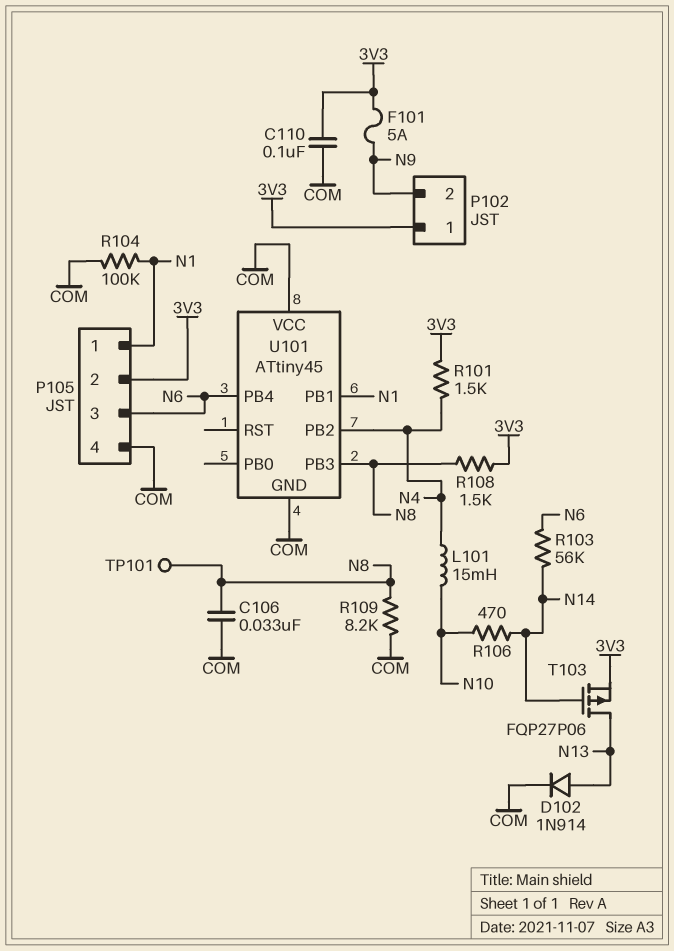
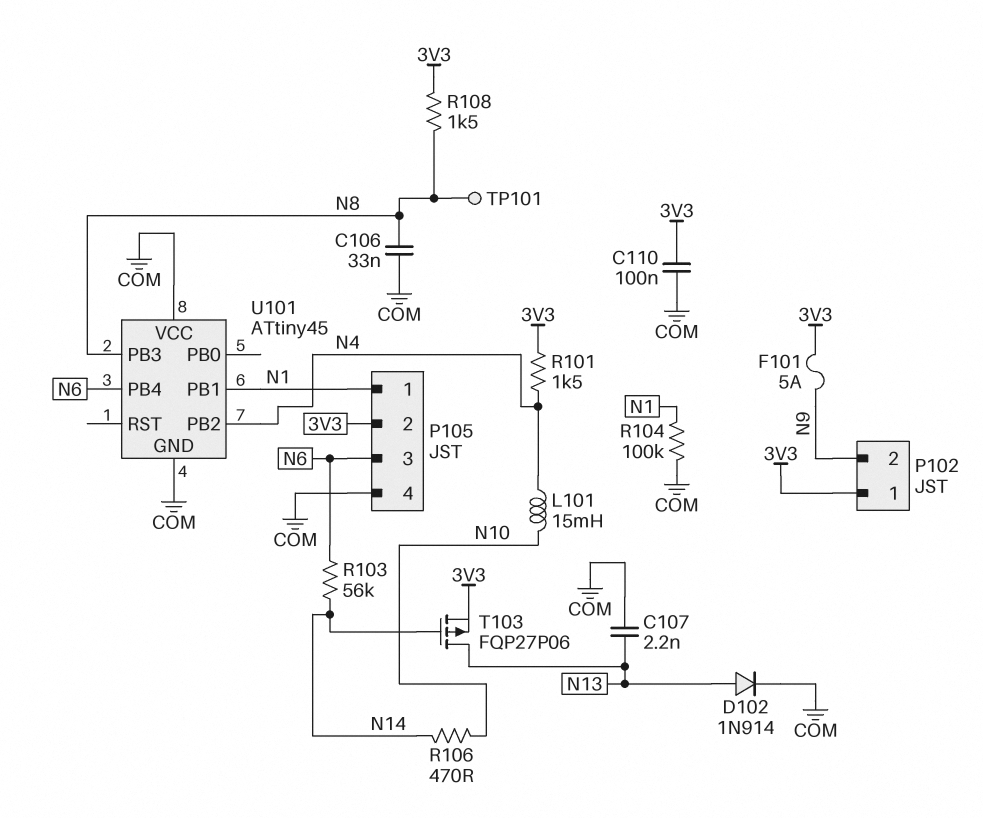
C107: none -> 2.2nF (COM, N13)
R109: 8.2k (COM, N8) -> none

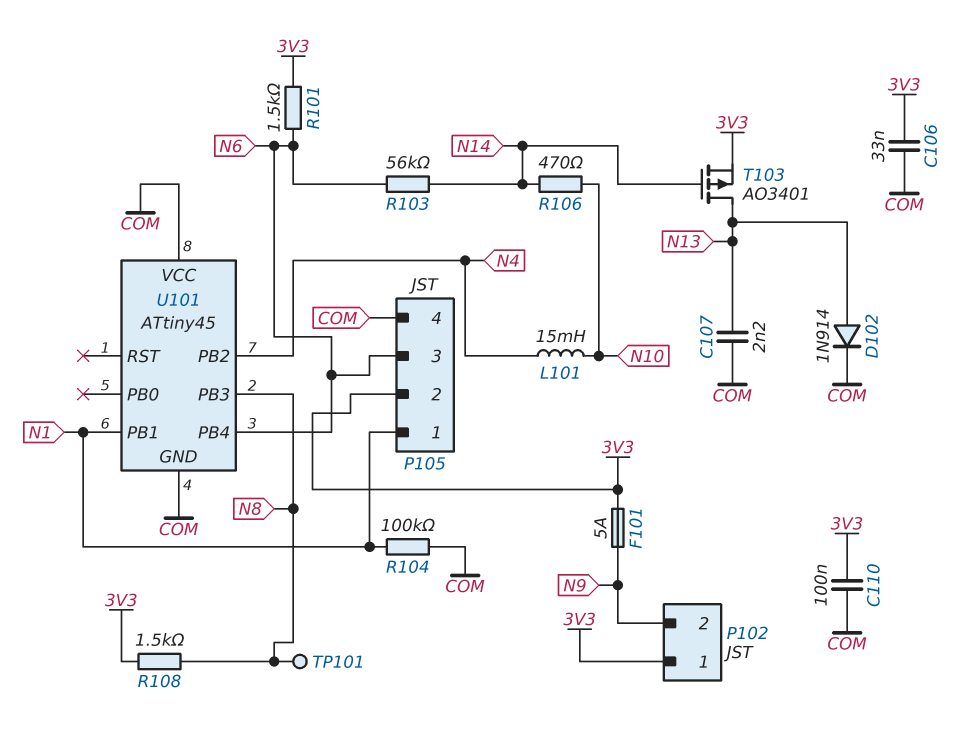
C106: 33nF (COM, N8) -> 33nF (3V3, COM)
R101: 1.5k (3V3, N4) -> 1.5k (3V3, N6)
T103: PMOS FQP27P06 (G N14, D N13, S 3V3) -> PMOS AO3401 (G N14, D N13, S 3V3)

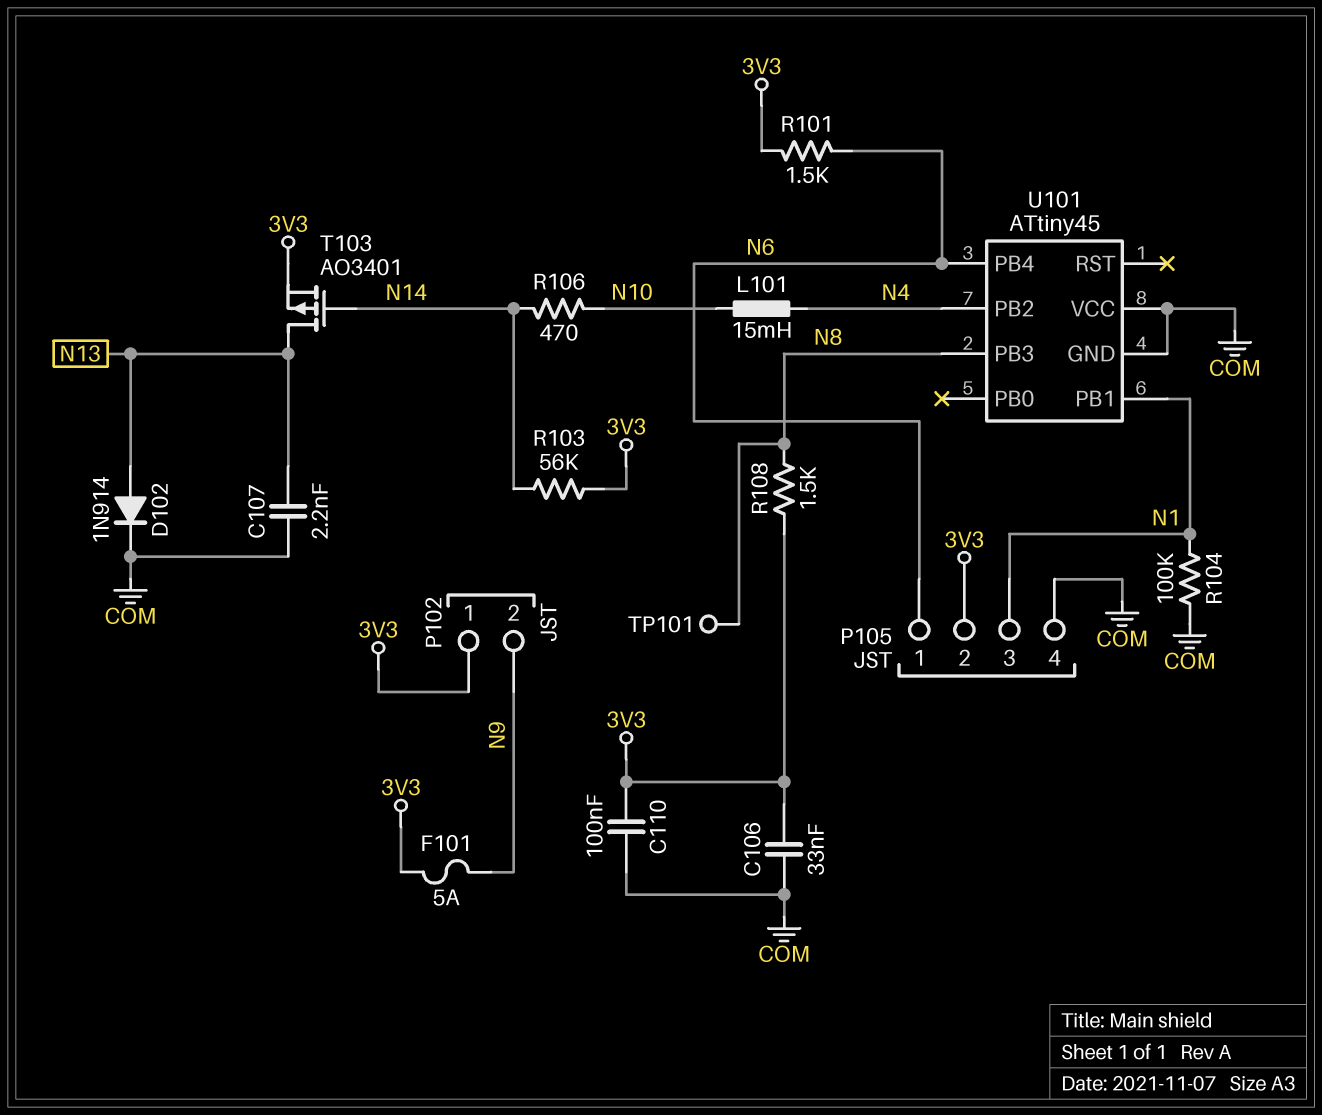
P105 pin 1: N1 -> N6
P105 pin 3: N6 -> N1
R103: 56k (N6, N14) -> 56k (3V3, N14)

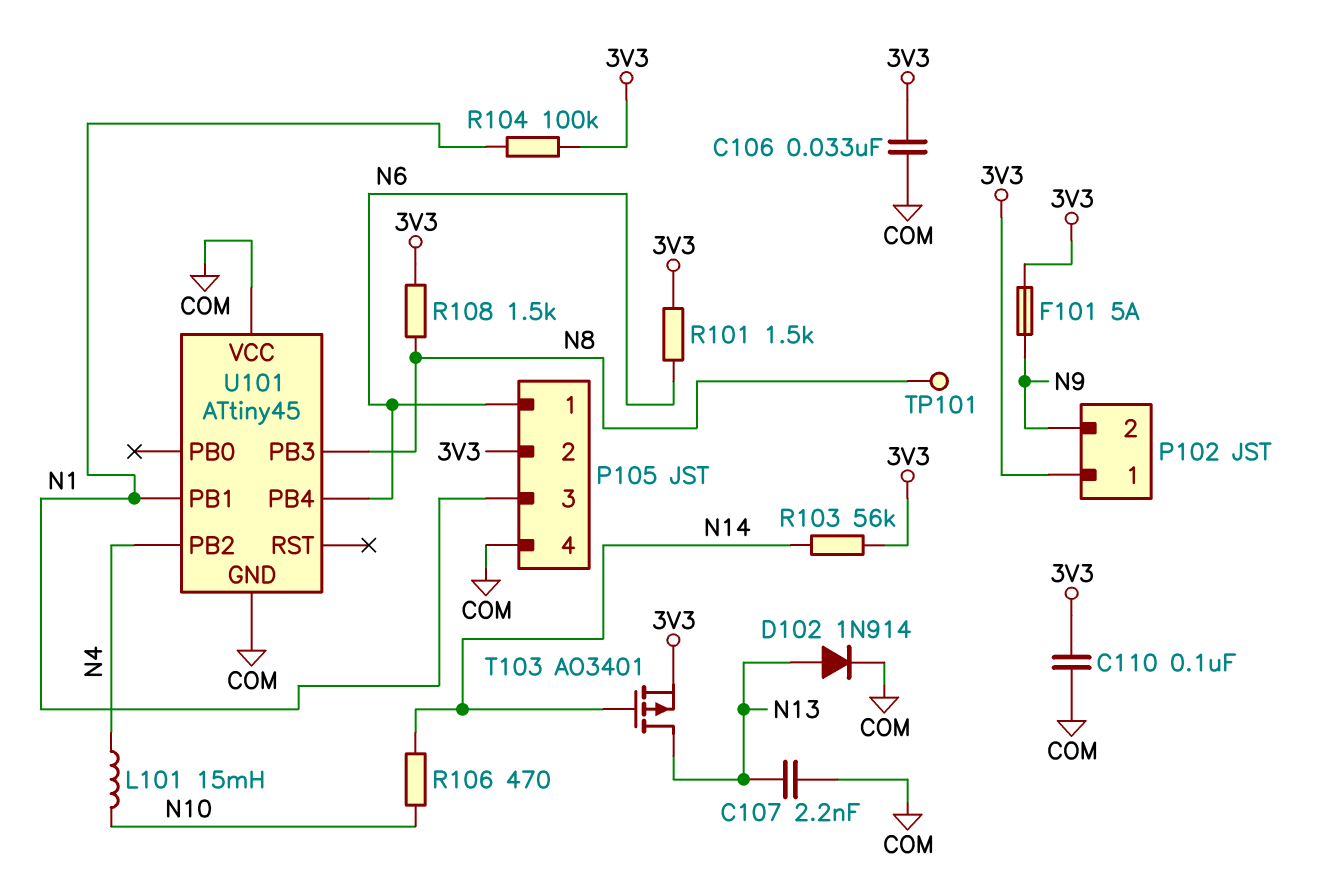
R104: 100k (COM, N1) -> 100k (3V3, N1)

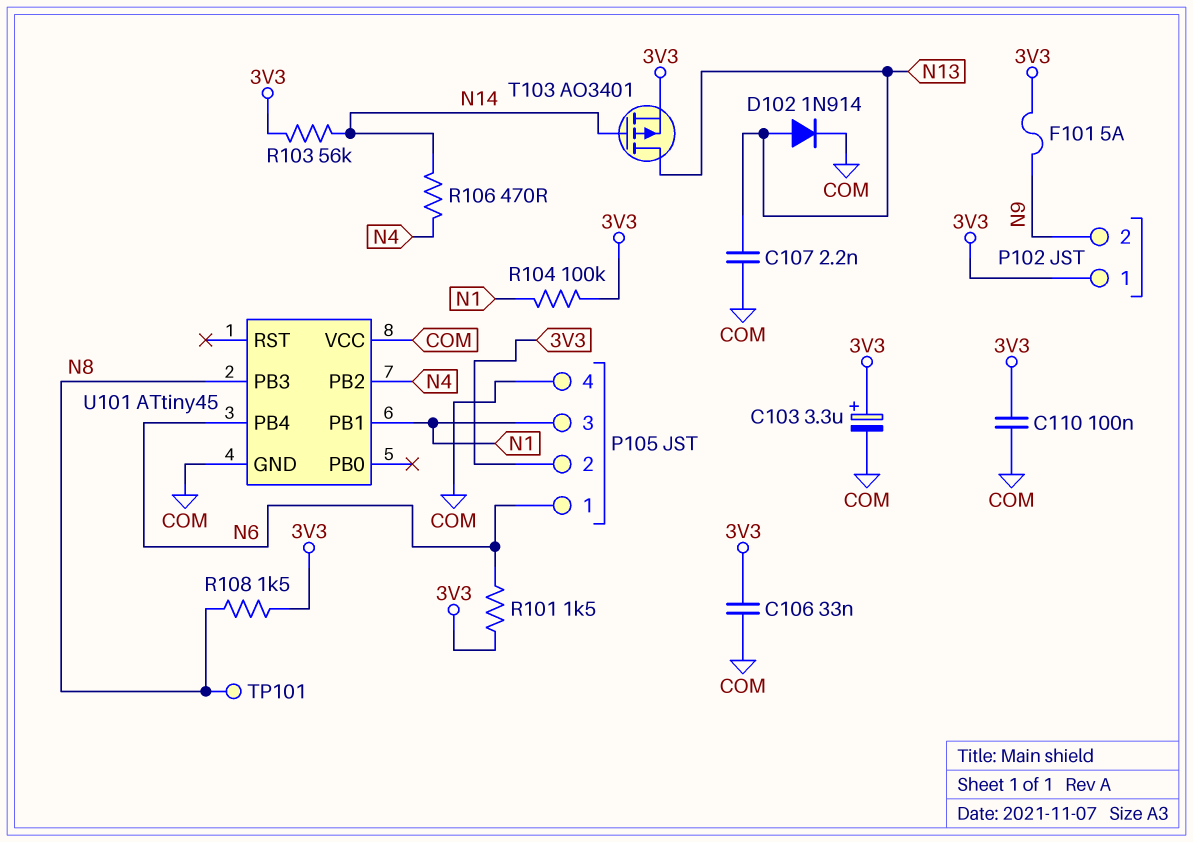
C103: none -> 3.3uF (plus 3V3, minus COM)
L101: 15mH (N4, N10) -> none
R106: 470 (N10, N14) -> 470 (N4, N14)

